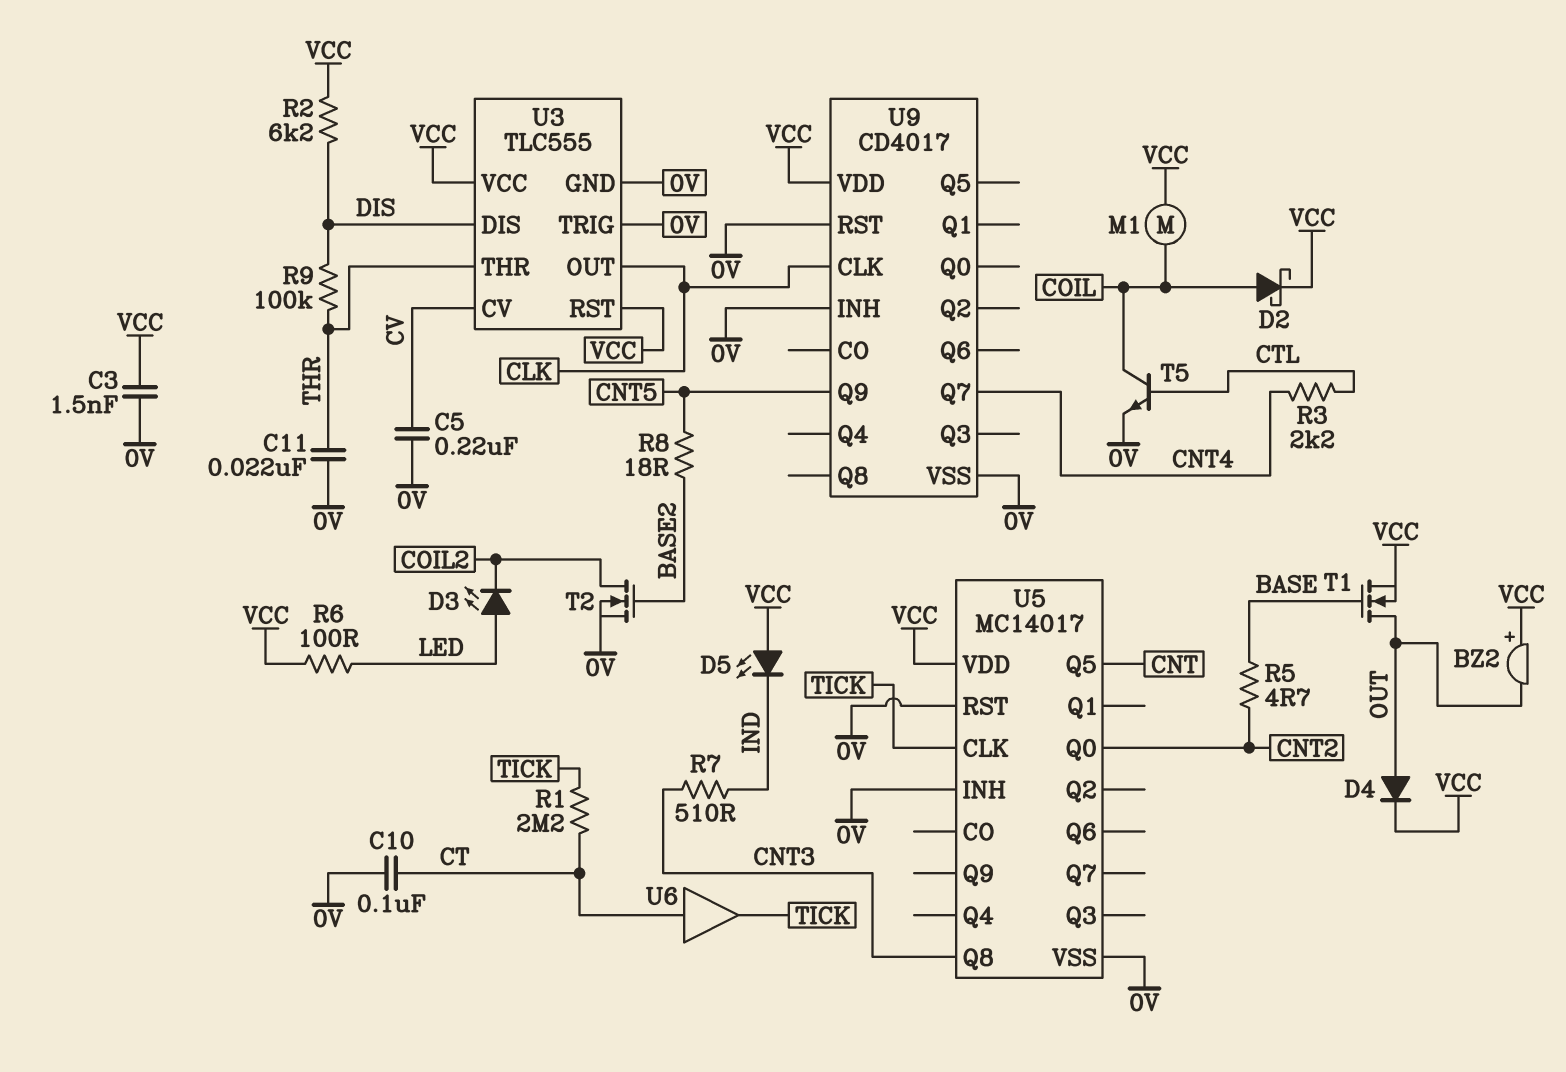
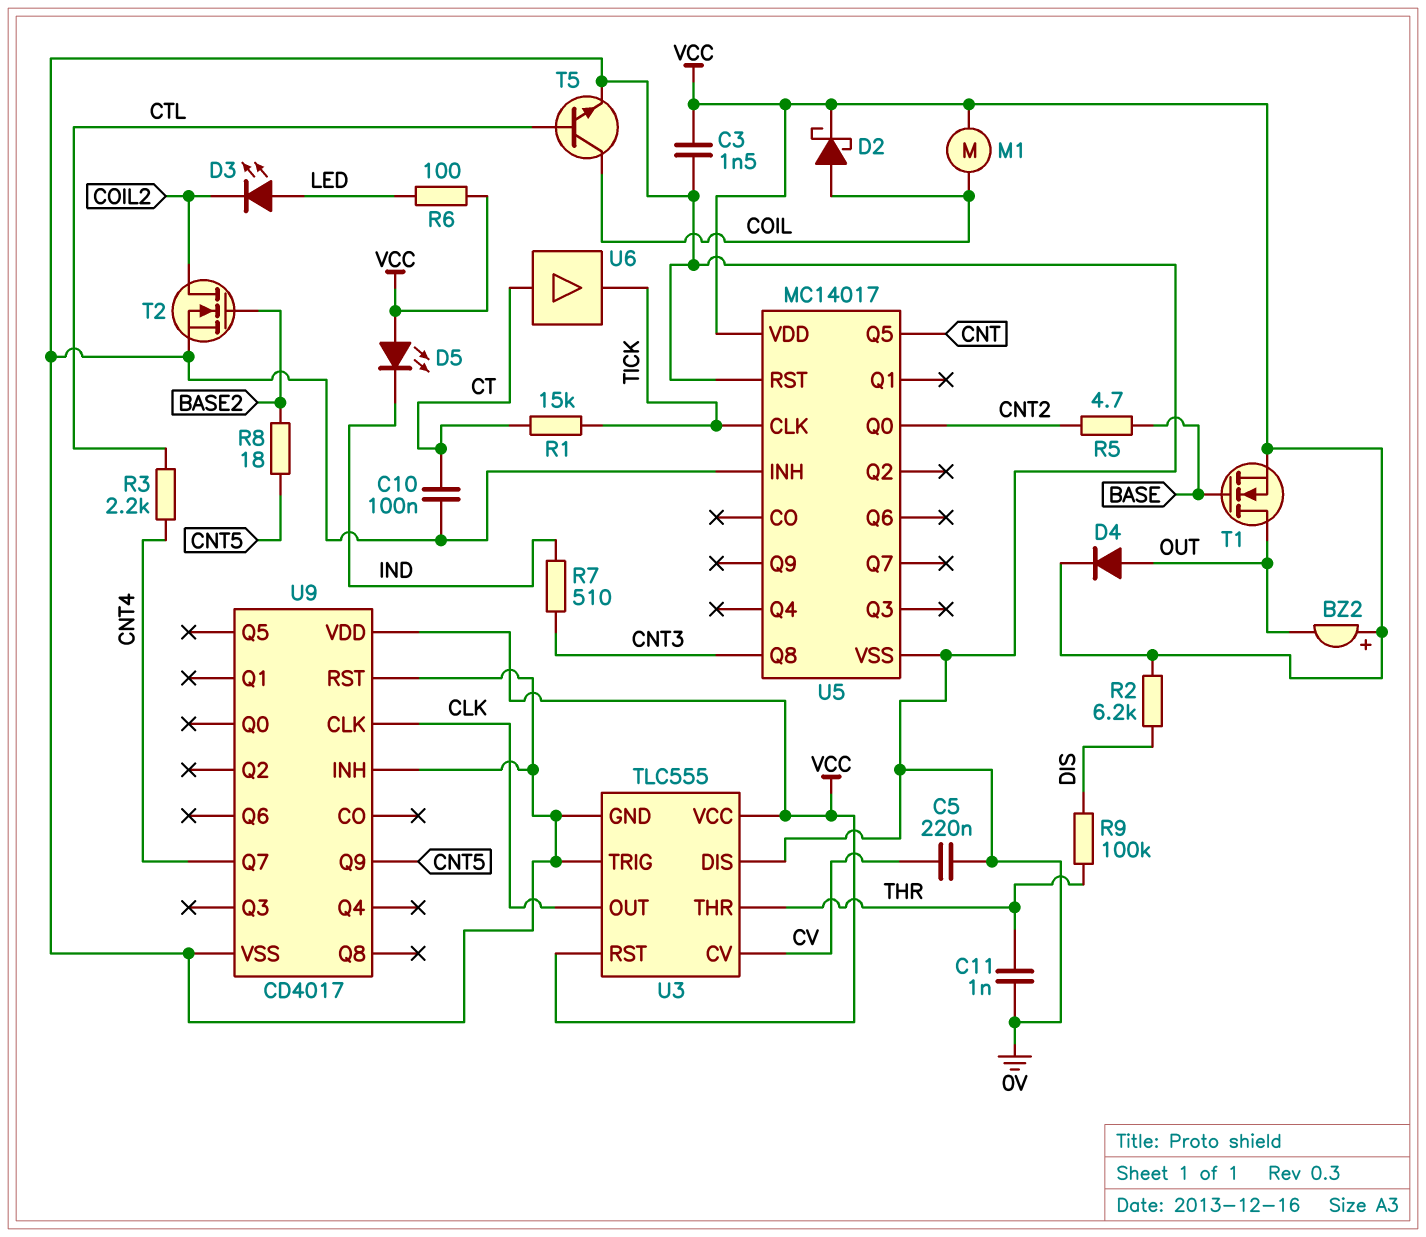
C11: 22nF (0V, THR) -> 1nF (0V, THR)
R1: 2.2M (CT, TICK) -> 15k (CT, TICK)
U3 pin DIS: DIS -> 0V

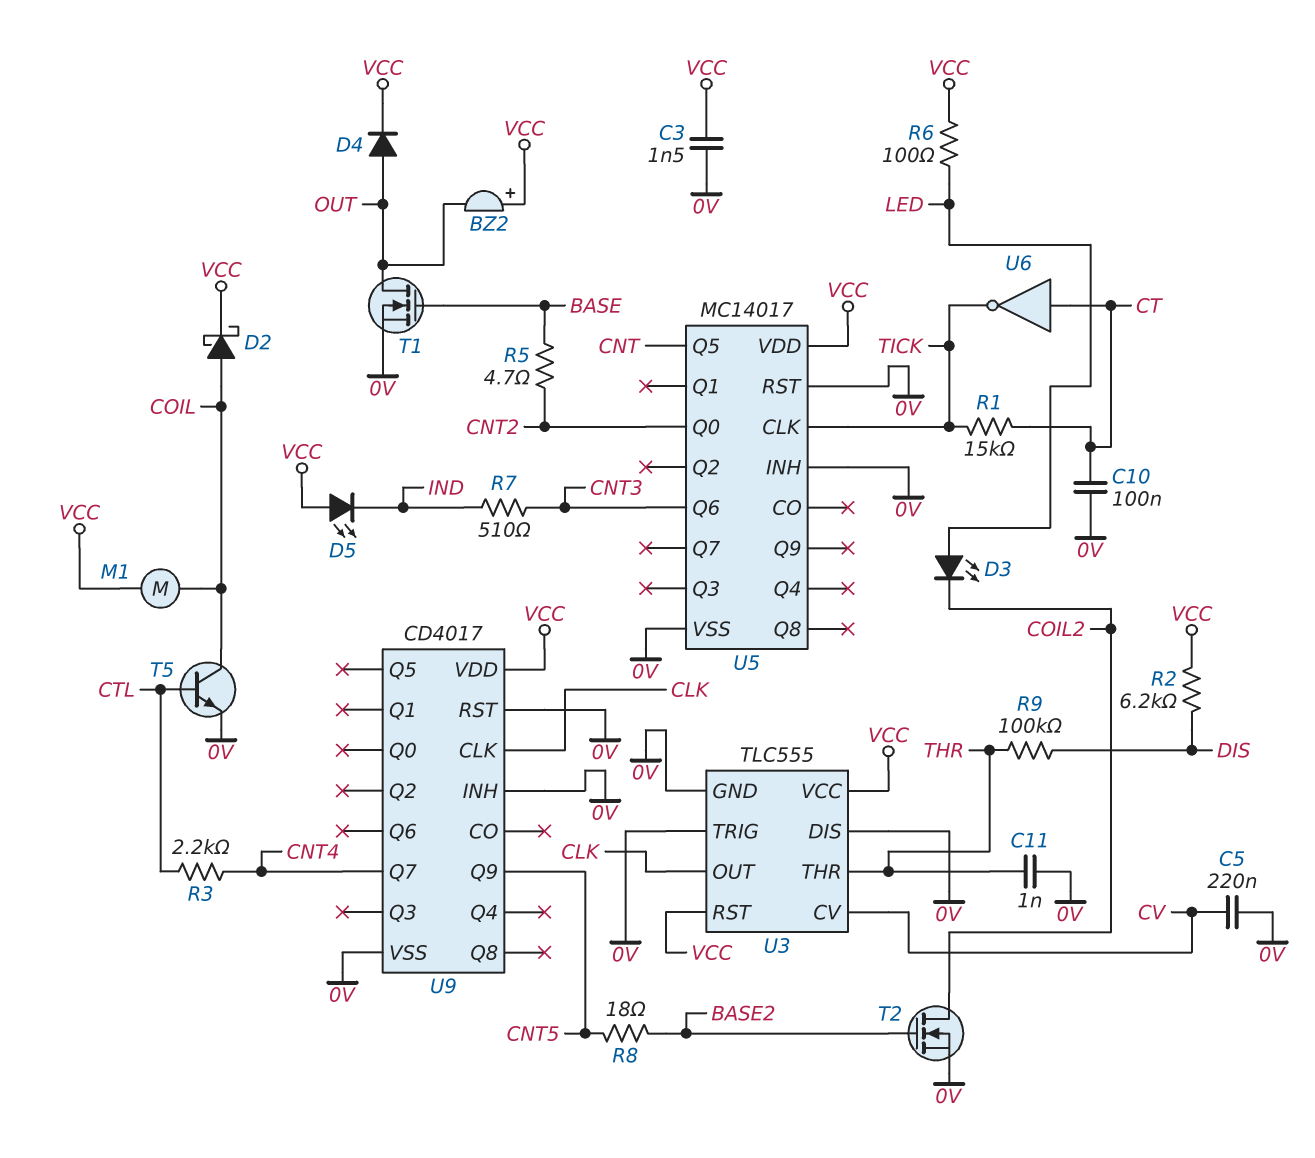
T1: NMOS (G BASE, D OUT, S VCC) -> NMOS (G BASE, D OUT, S 0V)
U5 pin Q6: none -> CNT3
U5 pin Q8: CNT3 -> none
U6: buffer (in CT, out TICK) -> NOT (in CT, out TICK)

